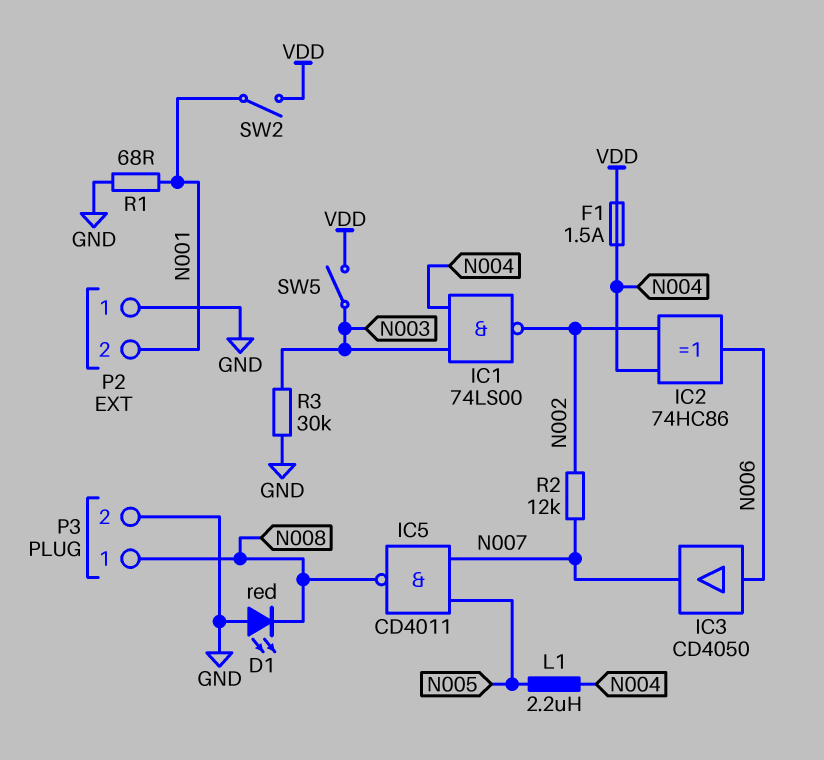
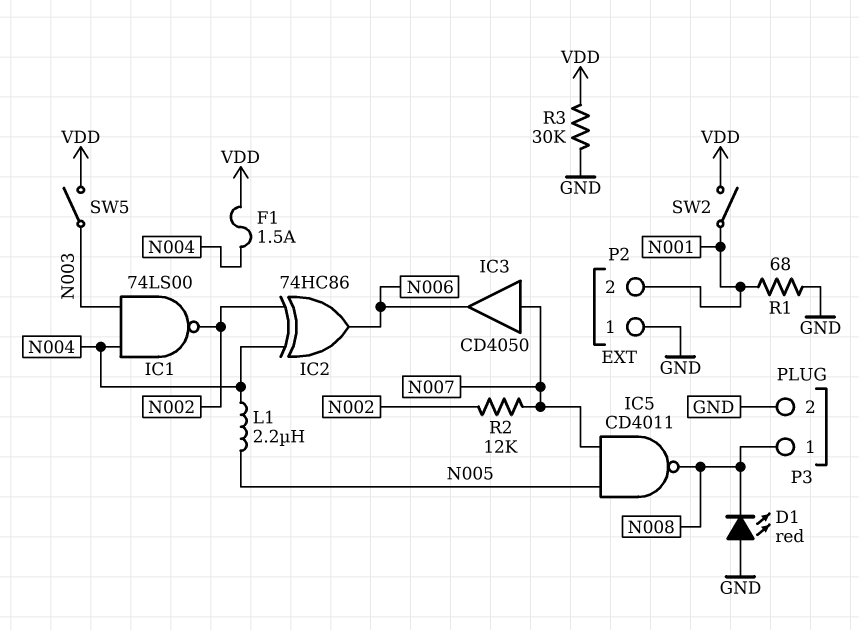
IC3: buffer CD4050 (in N006, out N007) -> buffer CD4050 (in N007, out N006)
R3: 30k (GND, N003) -> 30k (GND, VDD)

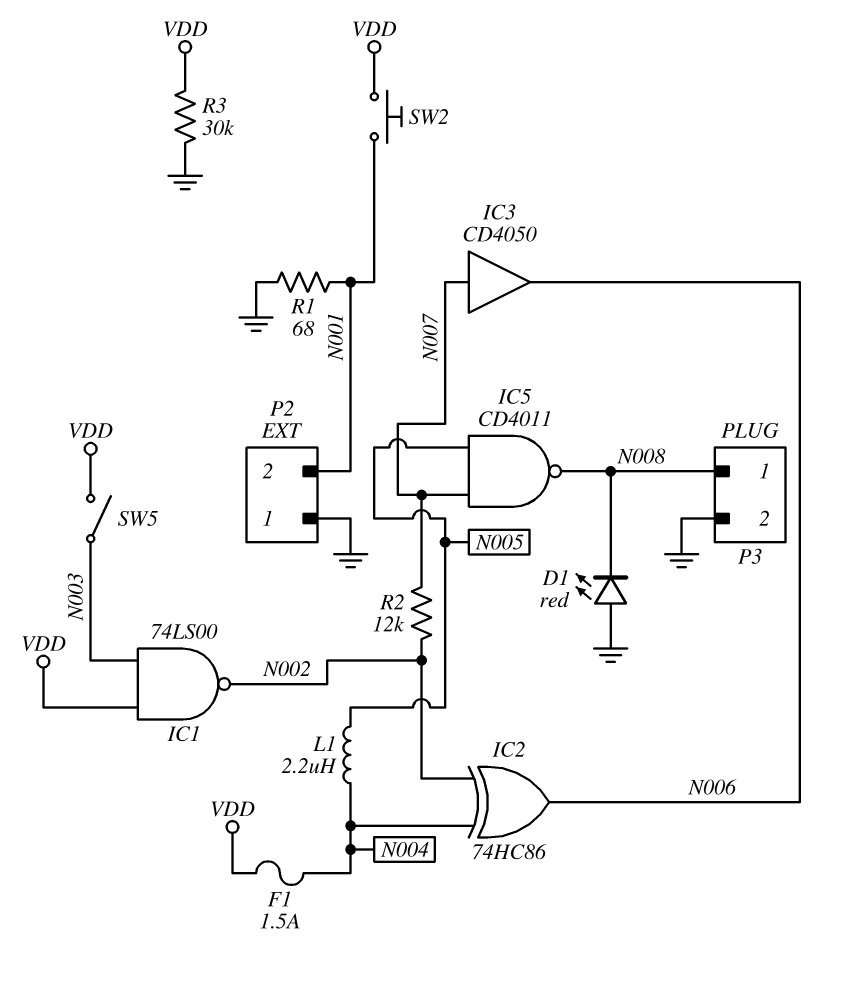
IC1: NAND 74LS00 (in N003, in N004, out N002) -> NAND 74LS00 (in N003, in VDD, out N002)
SW2: switch (N001, VDD) -> button (N001, VDD)

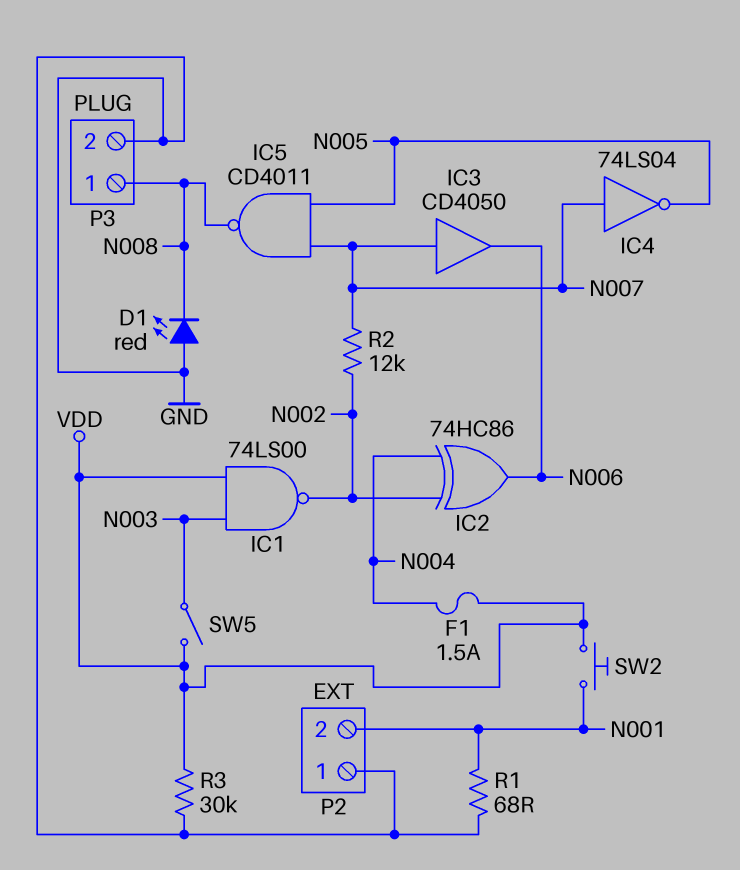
IC4: none -> NOT 74LS04 (in N007, out N005)
L1: 2.2uH (N004, N005) -> none

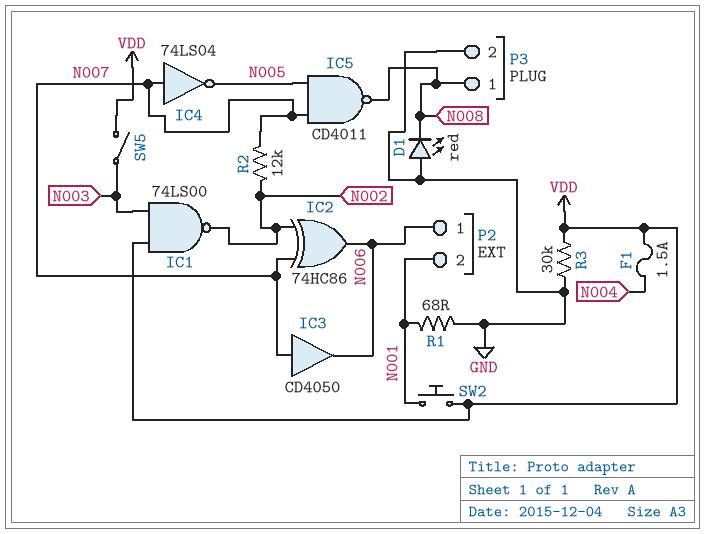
IC2: XOR 74HC86 (in N002, in N004, out N006) -> XOR 74HC86 (in N002, in N007, out N006)
P2 pin 1: GND -> N006

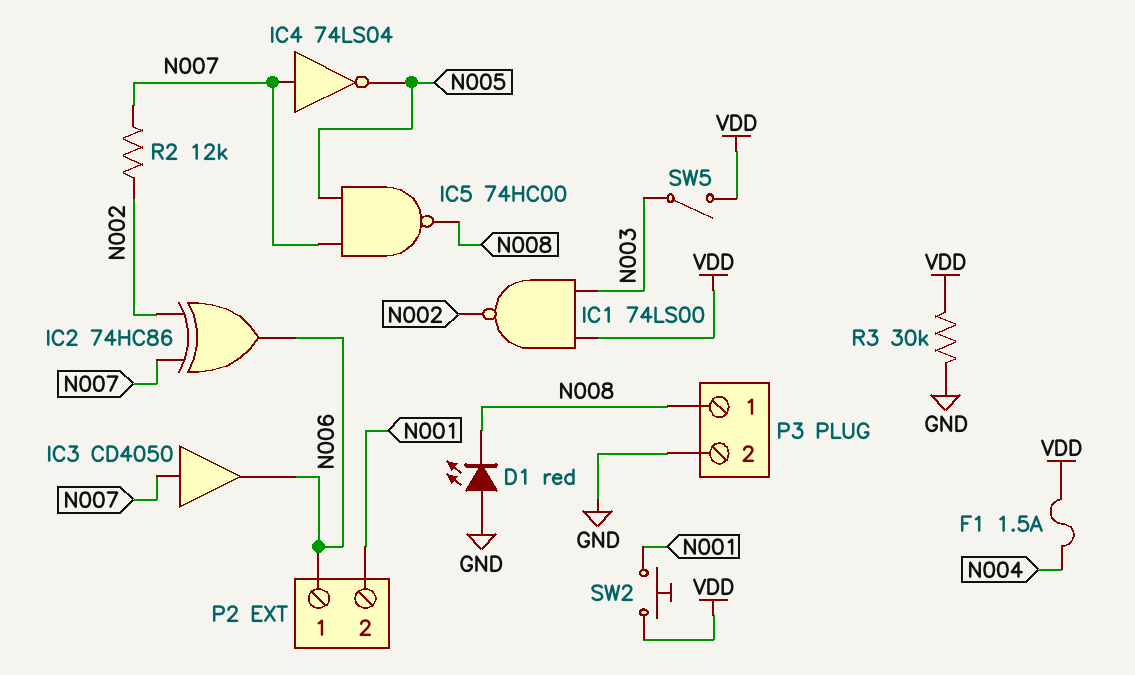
IC5: NAND CD4011 (in N005, in N007, out N008) -> NAND 74HC00 (in N005, in N007, out N008)
R1: 68 (GND, N001) -> none

